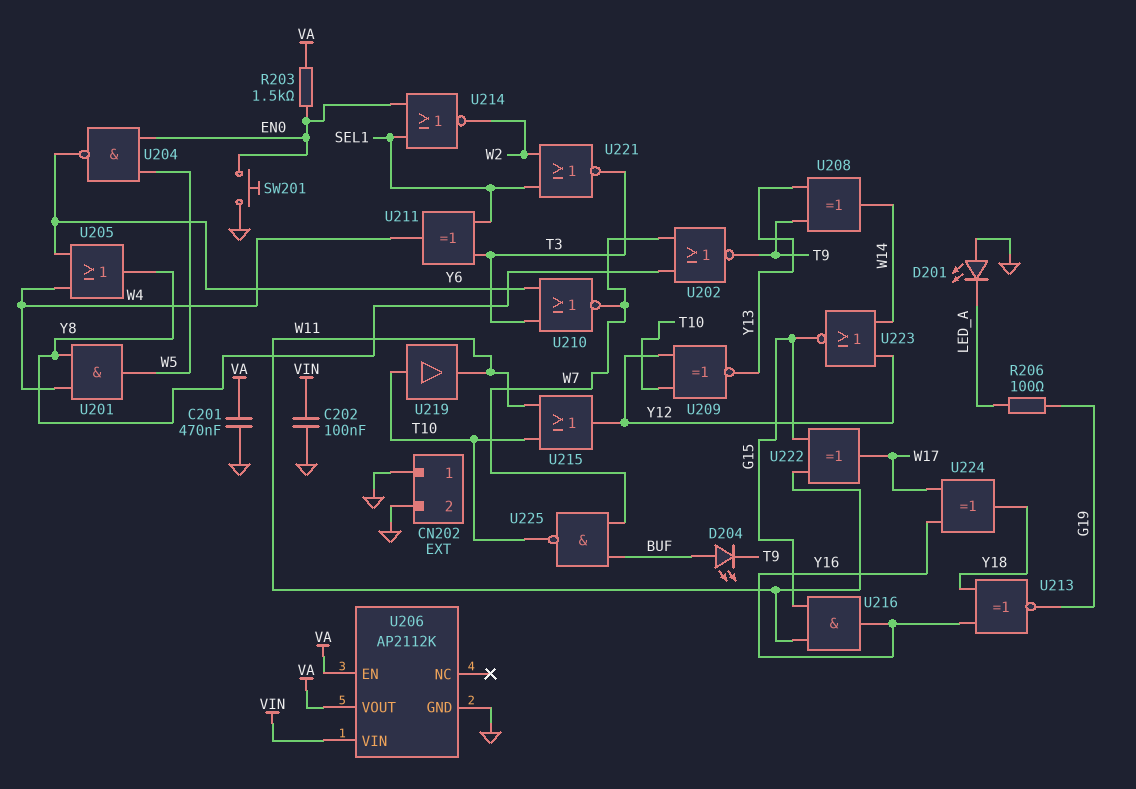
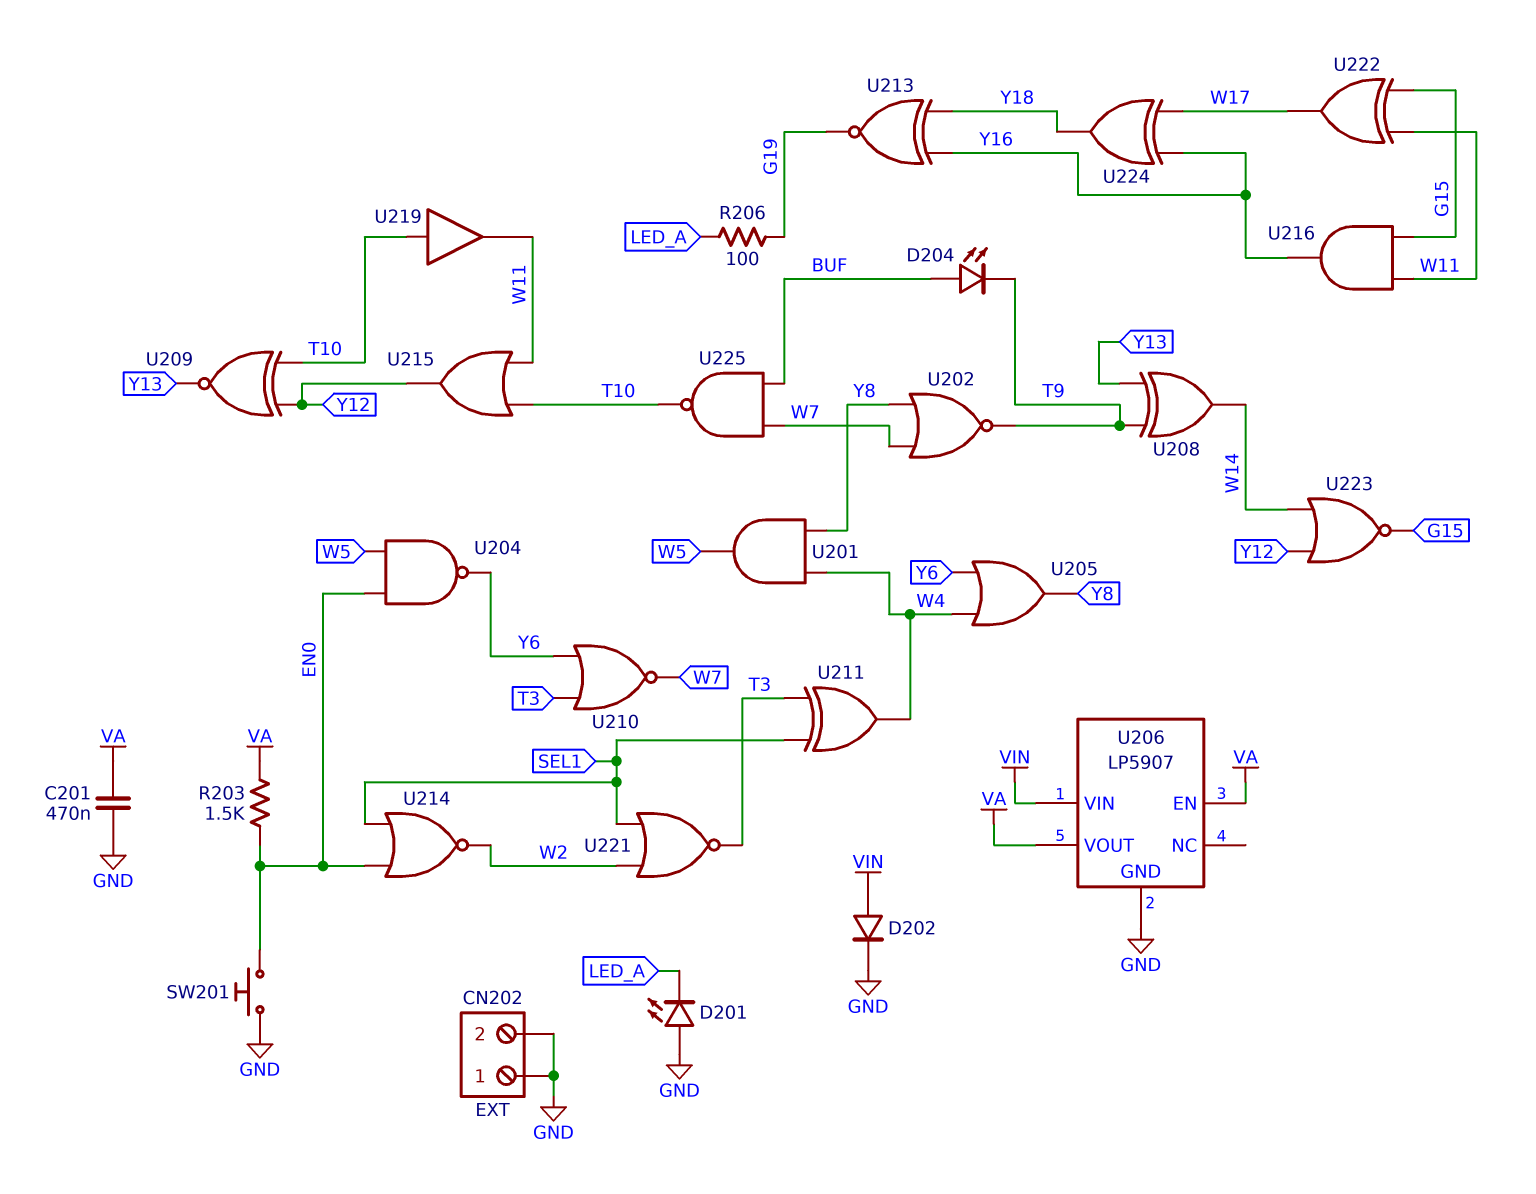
C202: 100nF (GND, VIN) -> none
D202: none -> diode (A VIN, K GND)
U206: AP2112K -> LP5907

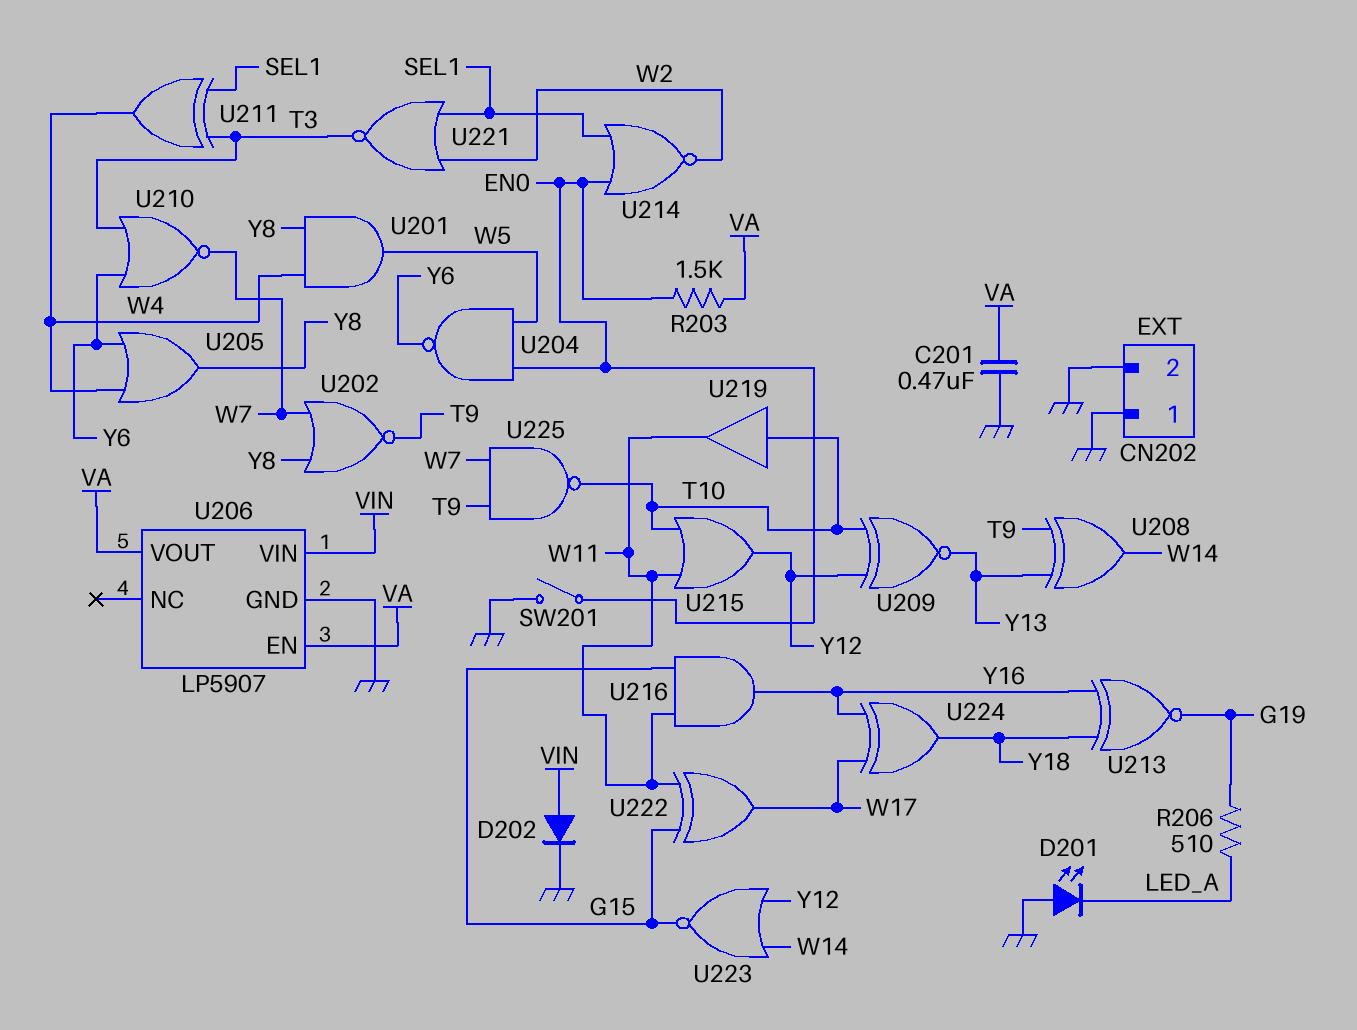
D204: LED (A BUF, K T9) -> none
R206: 100 (G19, LED_A) -> 510 (G19, LED_A)
SW201: button (EN0, GND) -> switch (EN0, GND)
U225: NAND (in BUF, in W7, out T10) -> NAND (in T9, in W7, out T10)

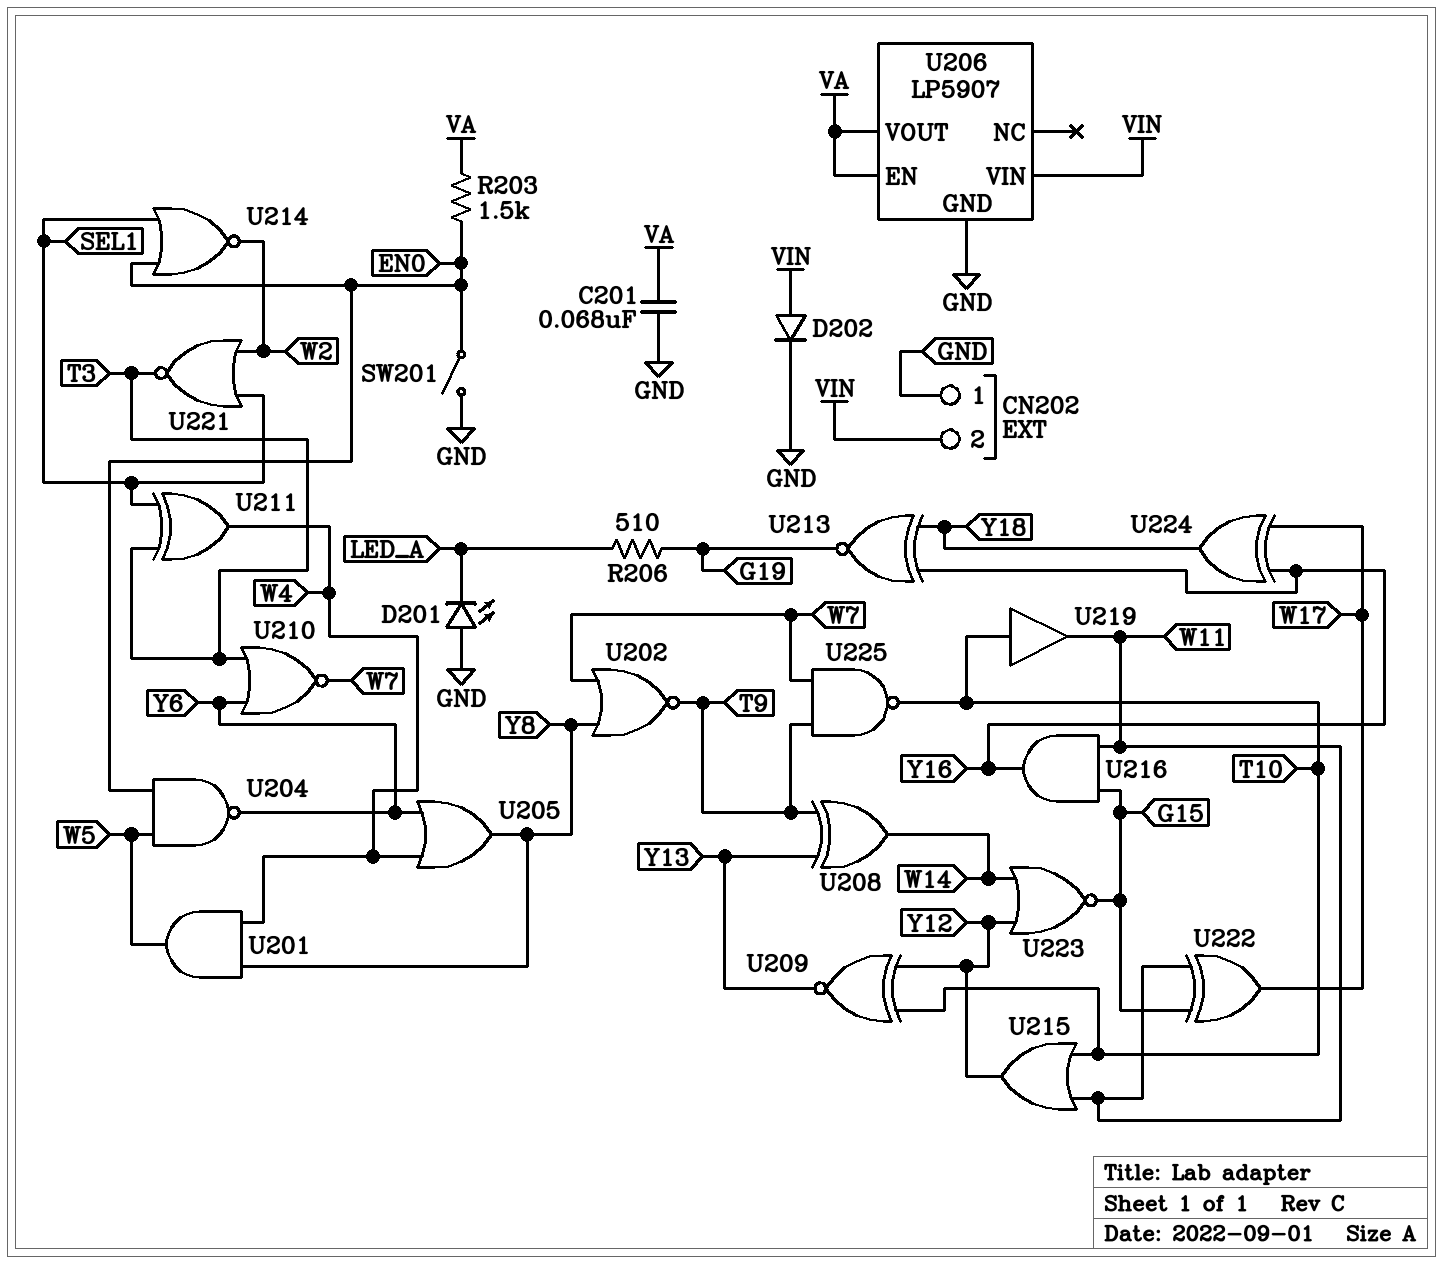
C201: 470nF (GND, VA) -> 68nF (GND, VA)
CN202 pin 2: GND -> VIN

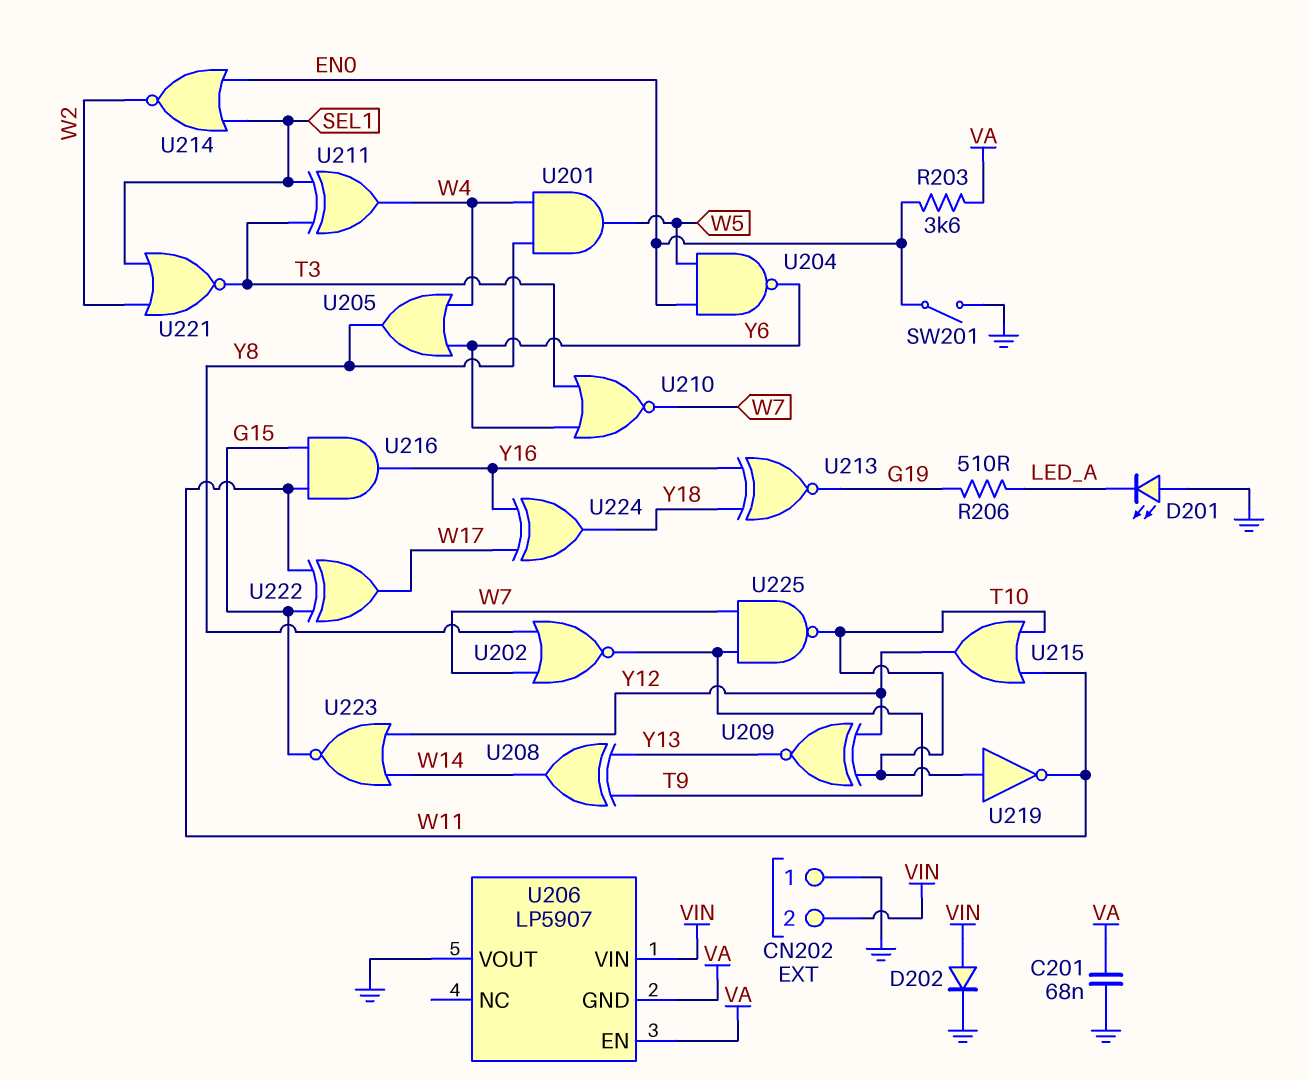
R203: 1.5k (EN0, VA) -> 3.6k (EN0, VA)
U206 pin GND: GND -> VA
U206 pin VOUT: VA -> GND
U219: buffer (in T10, out W11) -> NOT (in T10, out W11)

